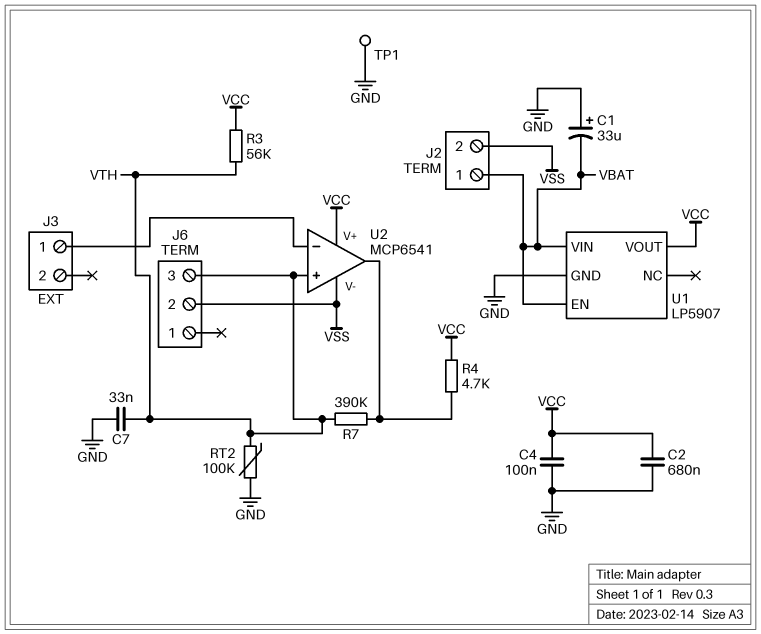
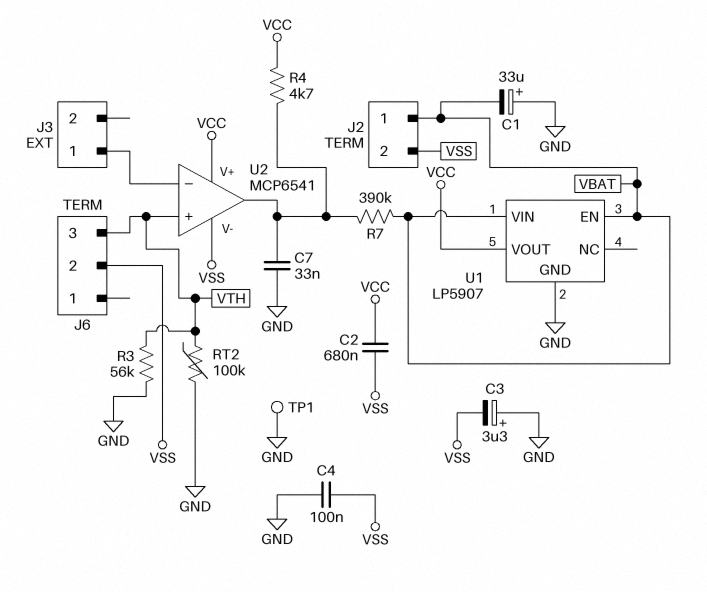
C2: 680nF (GND, VCC) -> 680nF (VCC, VSS)
C3: none -> 3.3uF (plus GND, minus VSS)
C4: 100nF (GND, VCC) -> 100nF (GND, VSS)
C7: 33nF (GND, VTH) -> 33nF (GND, U2/out)
R3: 56k (VCC, VTH) -> 56k (GND, VTH)
R7: 390k (U2/out, VTH) -> 390k (U2/out, VBAT)

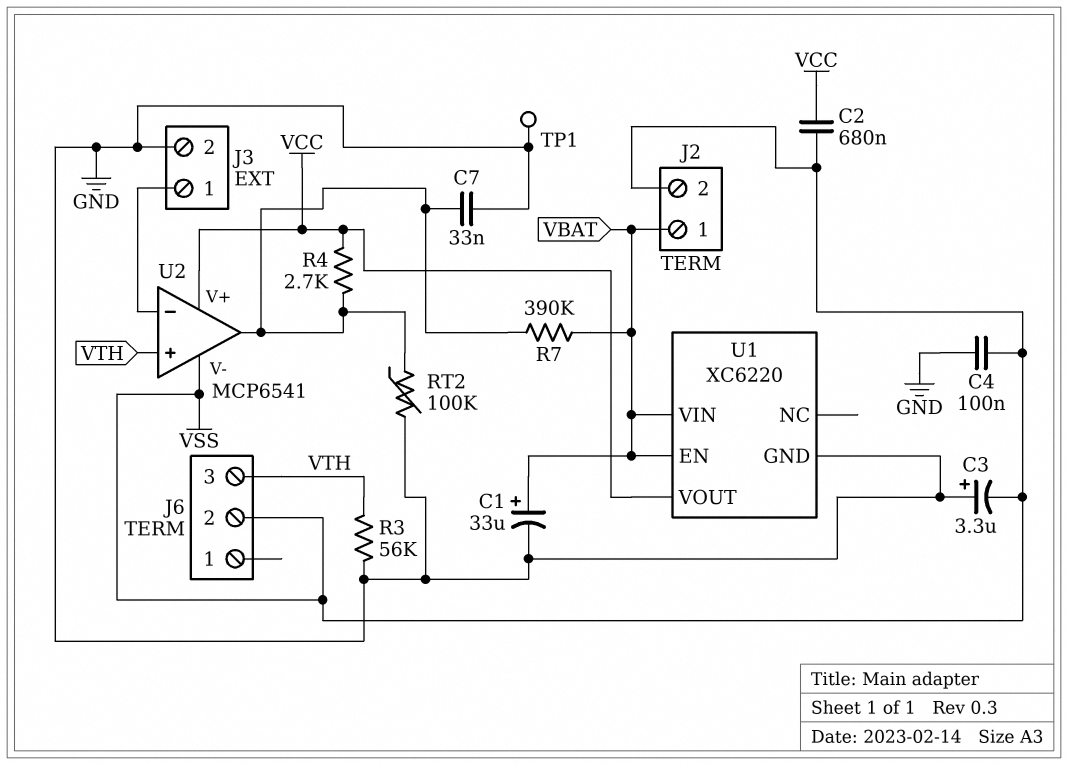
C1: 33uF (plus GND, minus VBAT) -> 33uF (plus VBAT, minus GND)
J3 pin 2: none -> GND
R4: 4.7k (U2/out, VCC) -> 2.7k (U2/out, VCC)
RT2: 100k (GND, VTH) -> 100k (GND, U2/out)
U1: LP5907 -> XC6220

